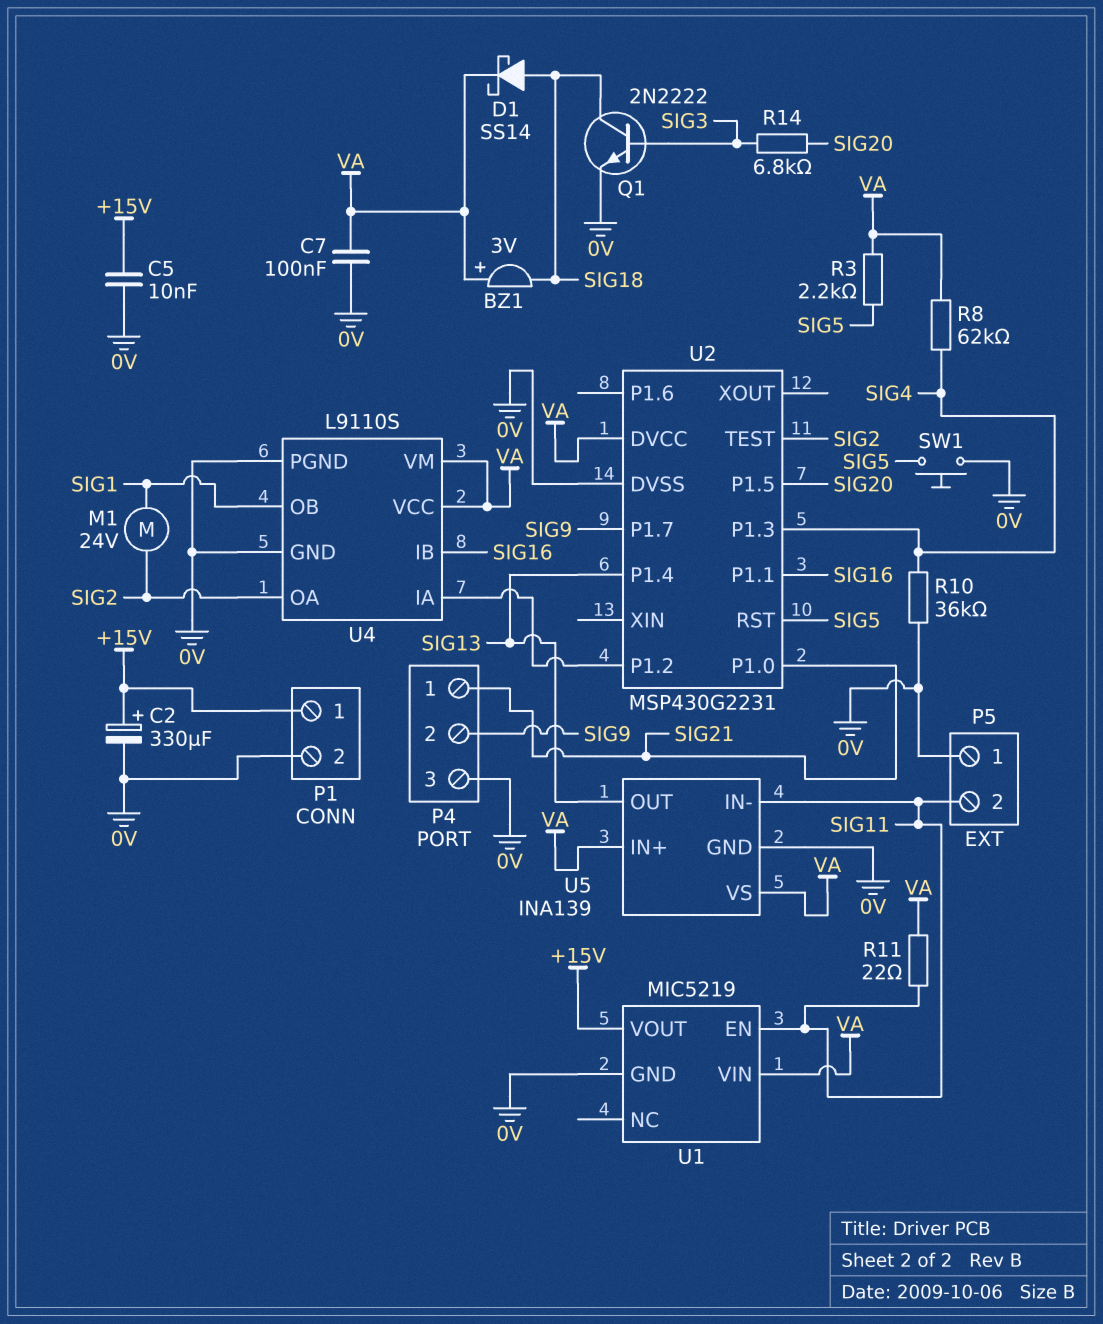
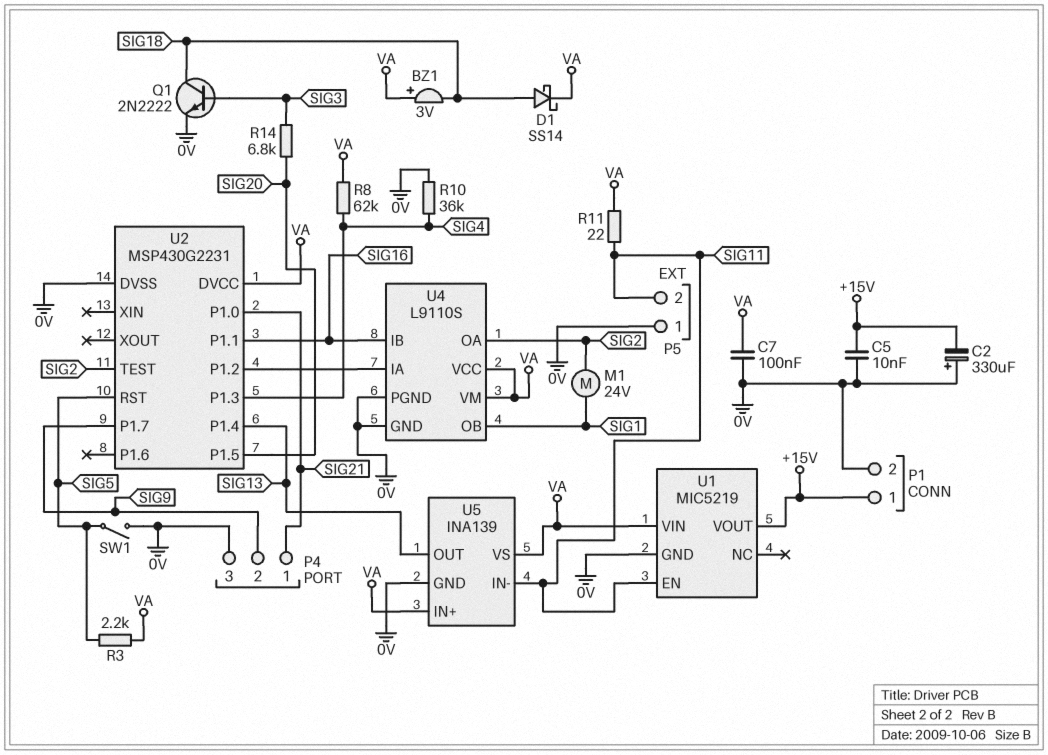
C2: 330uF (plus +15V, minus 0V) -> 330uF (plus 0V, minus +15V)
SW1: button (0V, SIG5) -> switch (0V, SIG5)

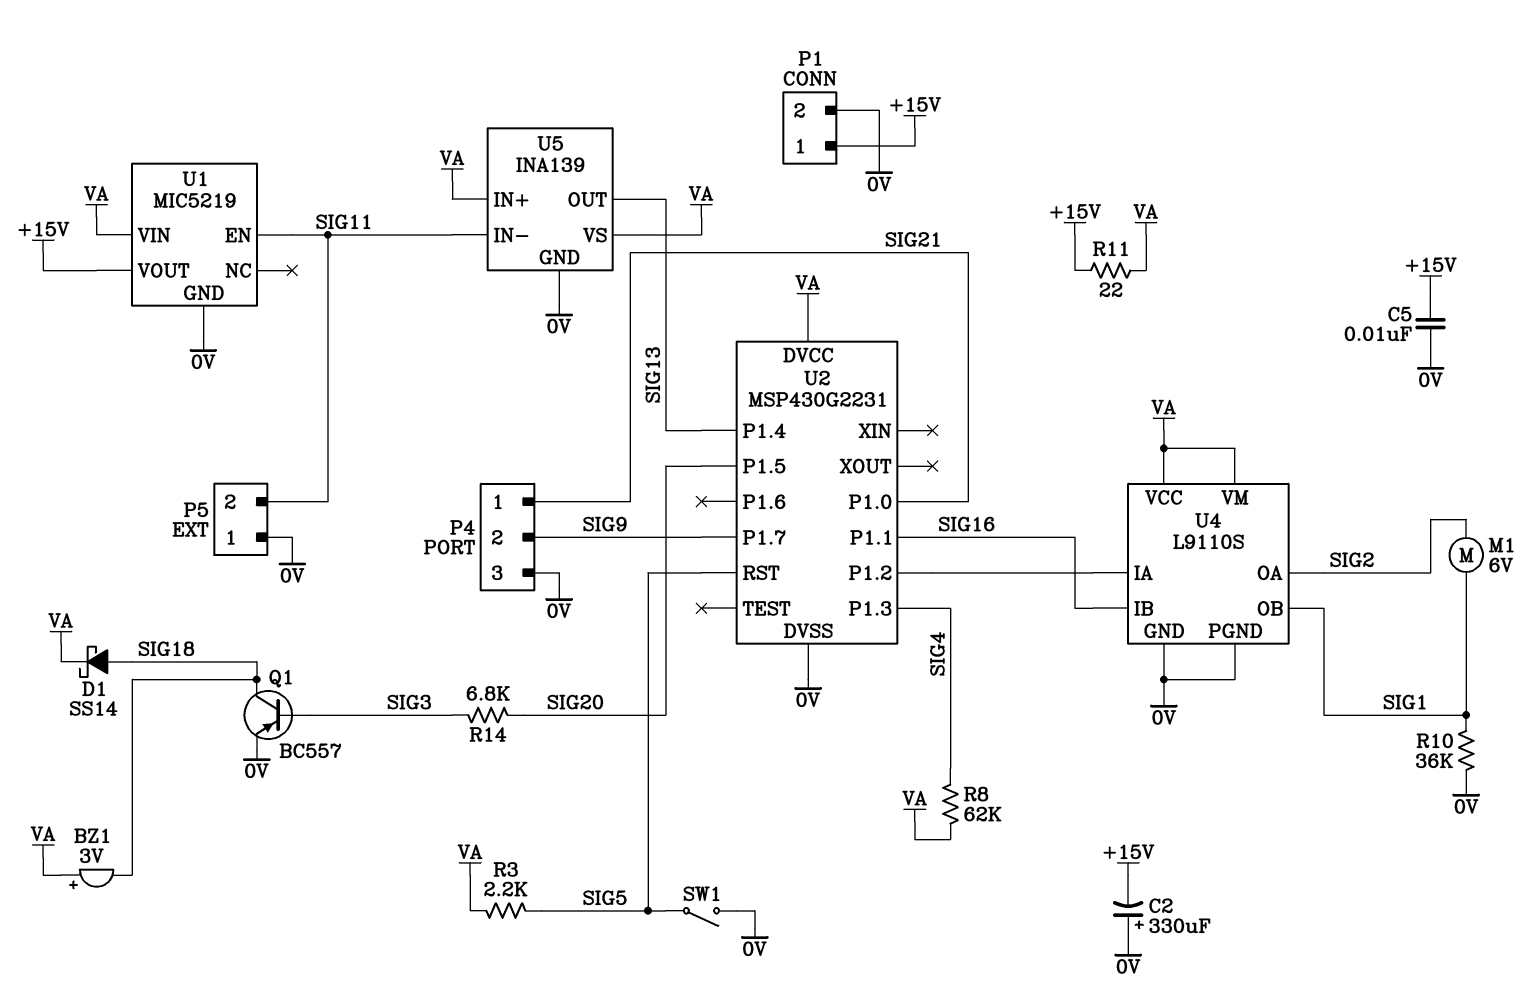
C7: 100nF (0V, VA) -> none
M1: motor 24V (SIG1, SIG2) -> motor 6V (SIG1, SIG2)
Q1: NPN 2N2222 (B SIG3, C SIG18, E 0V) -> PNP BC557 (B SIG3, C SIG18, E 0V)
R10: 36k (0V, SIG4) -> 36k (0V, SIG1)
R11: 22 (SIG11, VA) -> 22 (+15V, VA)
U2 pin TEST: SIG2 -> none

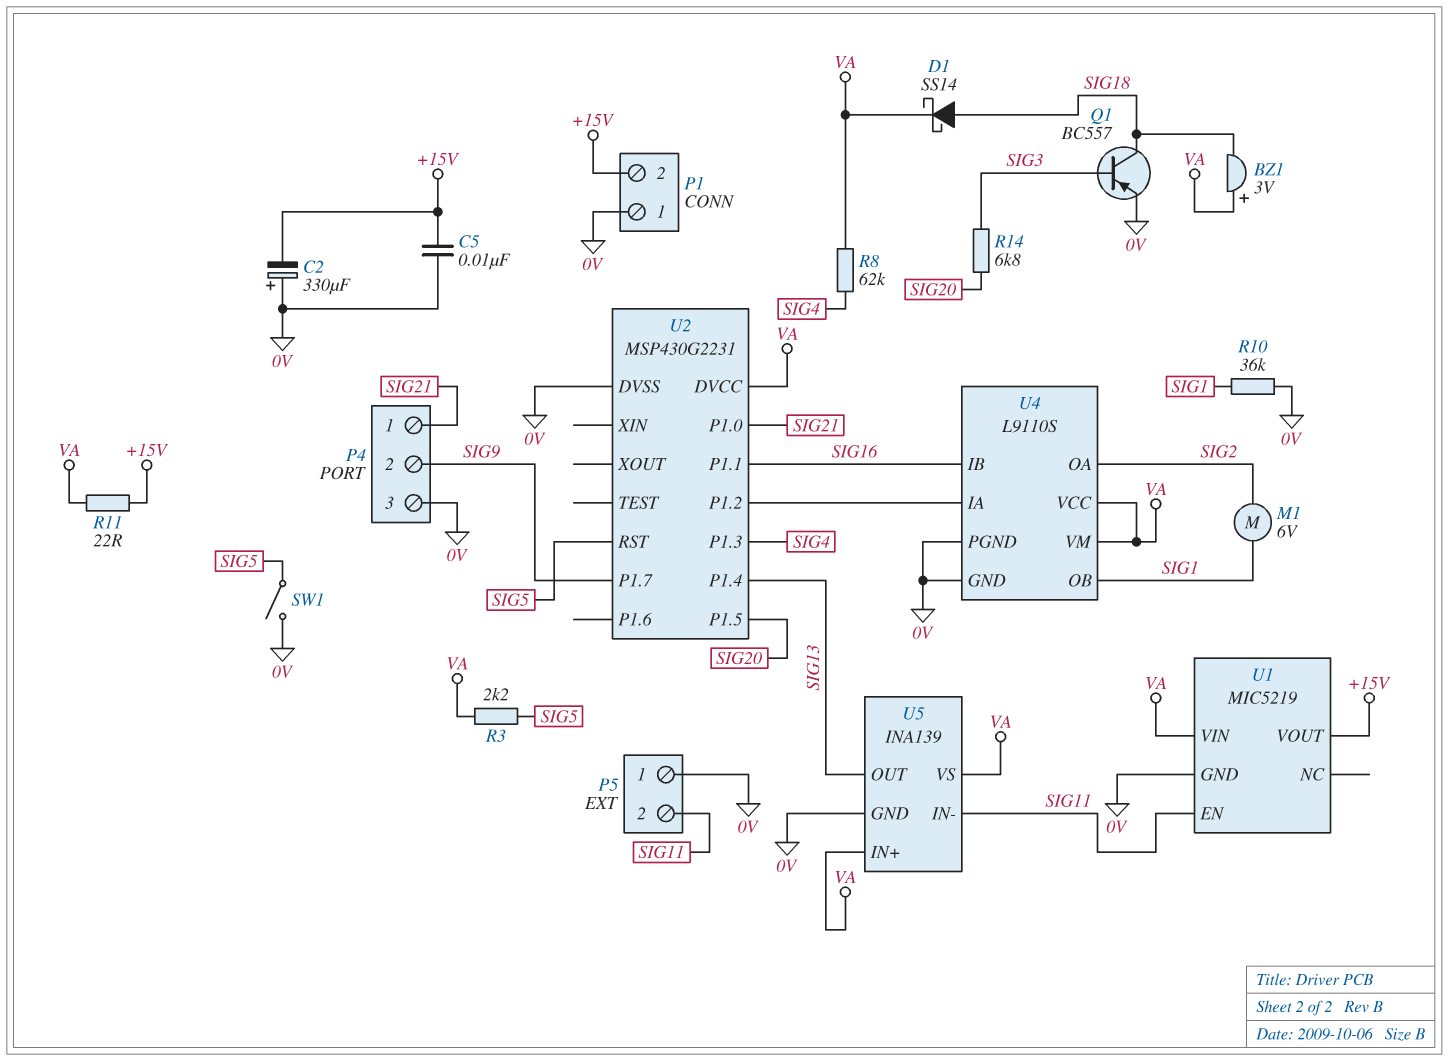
P1 pin 1: +15V -> 0V
P1 pin 2: 0V -> +15V

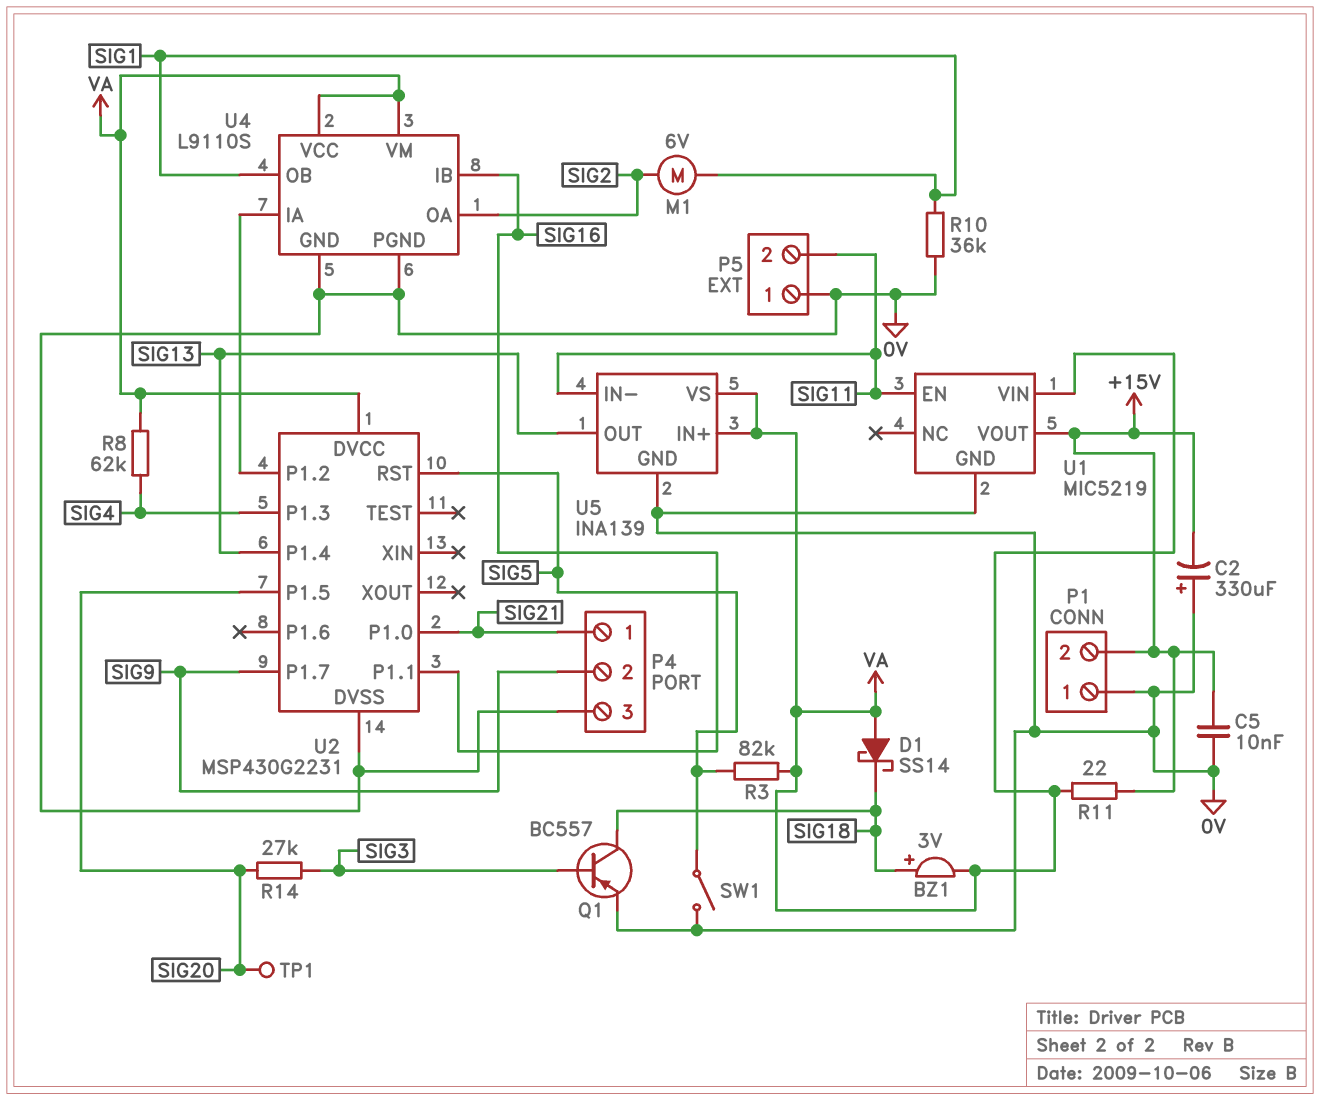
BZ1: buzzer 3V (plus VA, minus SIG18) -> buzzer 3V (plus SIG18, minus VA)
D1: schottky SS14 (A SIG18, K VA) -> schottky SS14 (A VA, K SIG18)
R3: 2.2k (SIG5, VA) -> 82k (SIG5, VA)
R14: 6.8k (SIG3, SIG20) -> 27k (SIG3, SIG20)
TP1: none -> test point (SIG20)

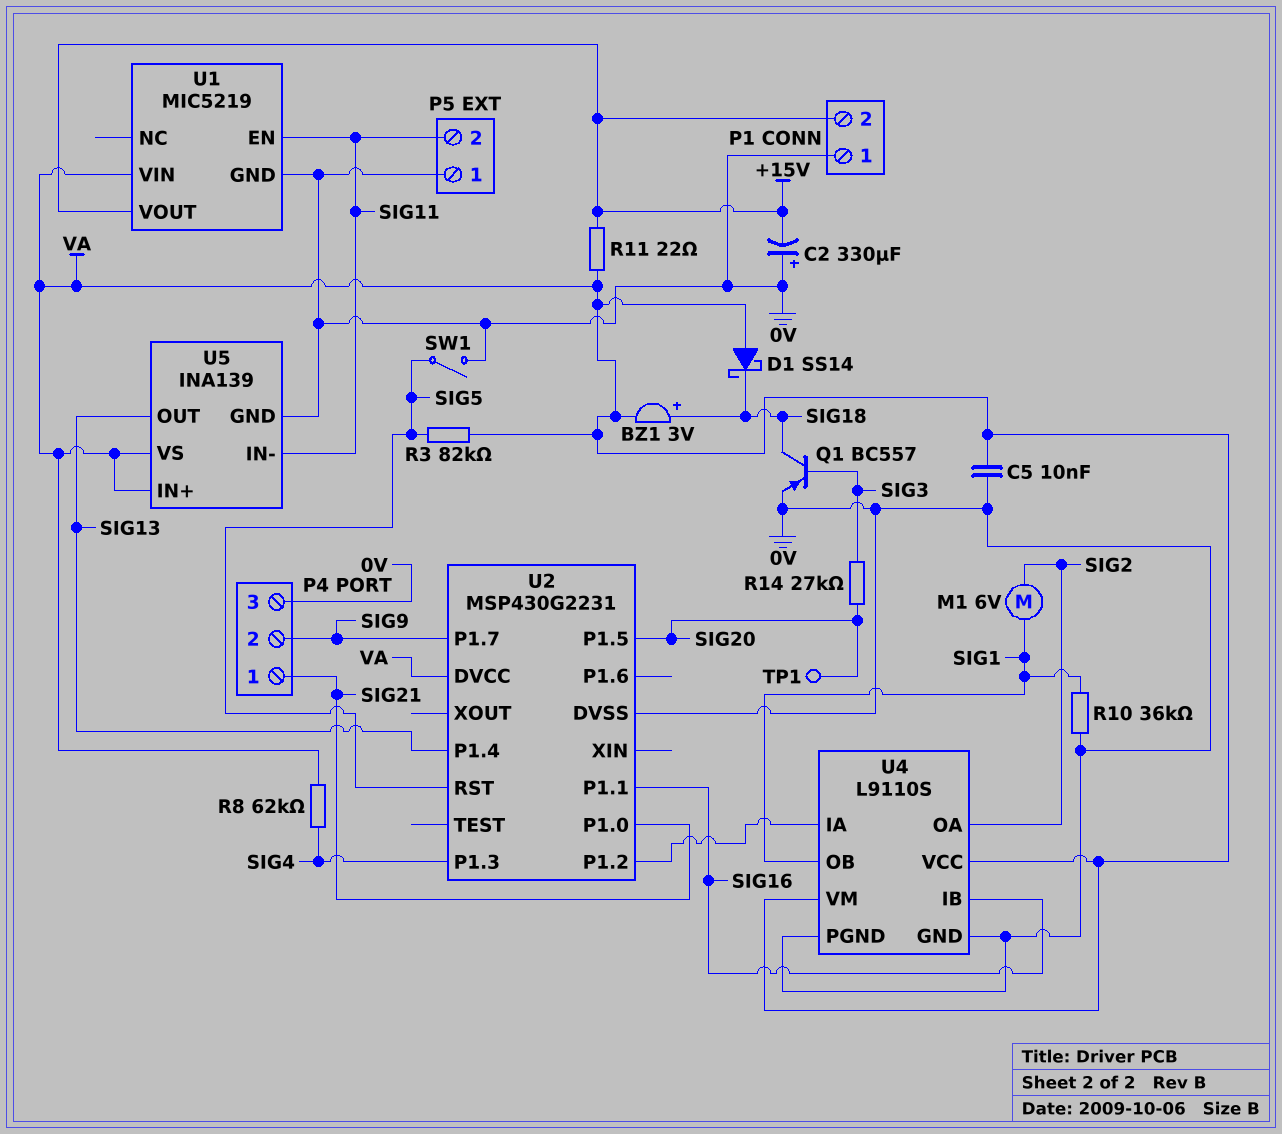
C5: 10nF (+15V, 0V) -> 10nF (0V, VA)

